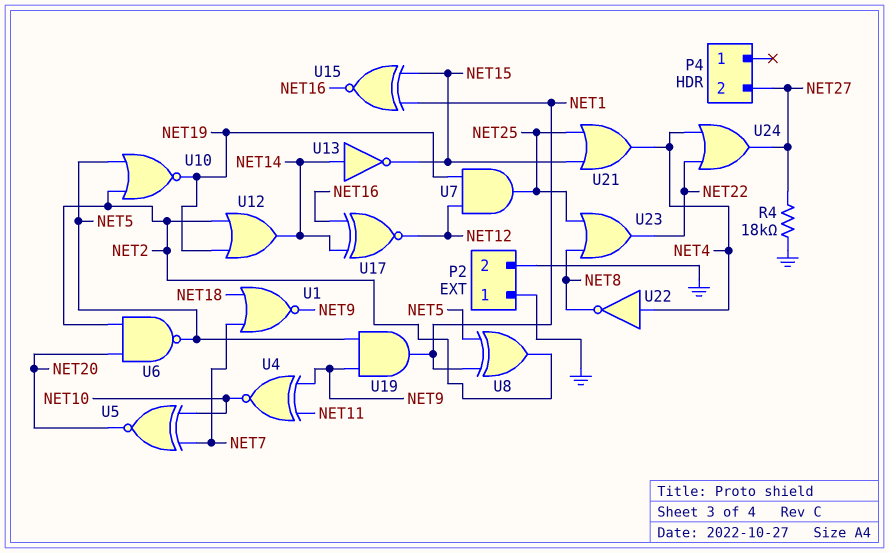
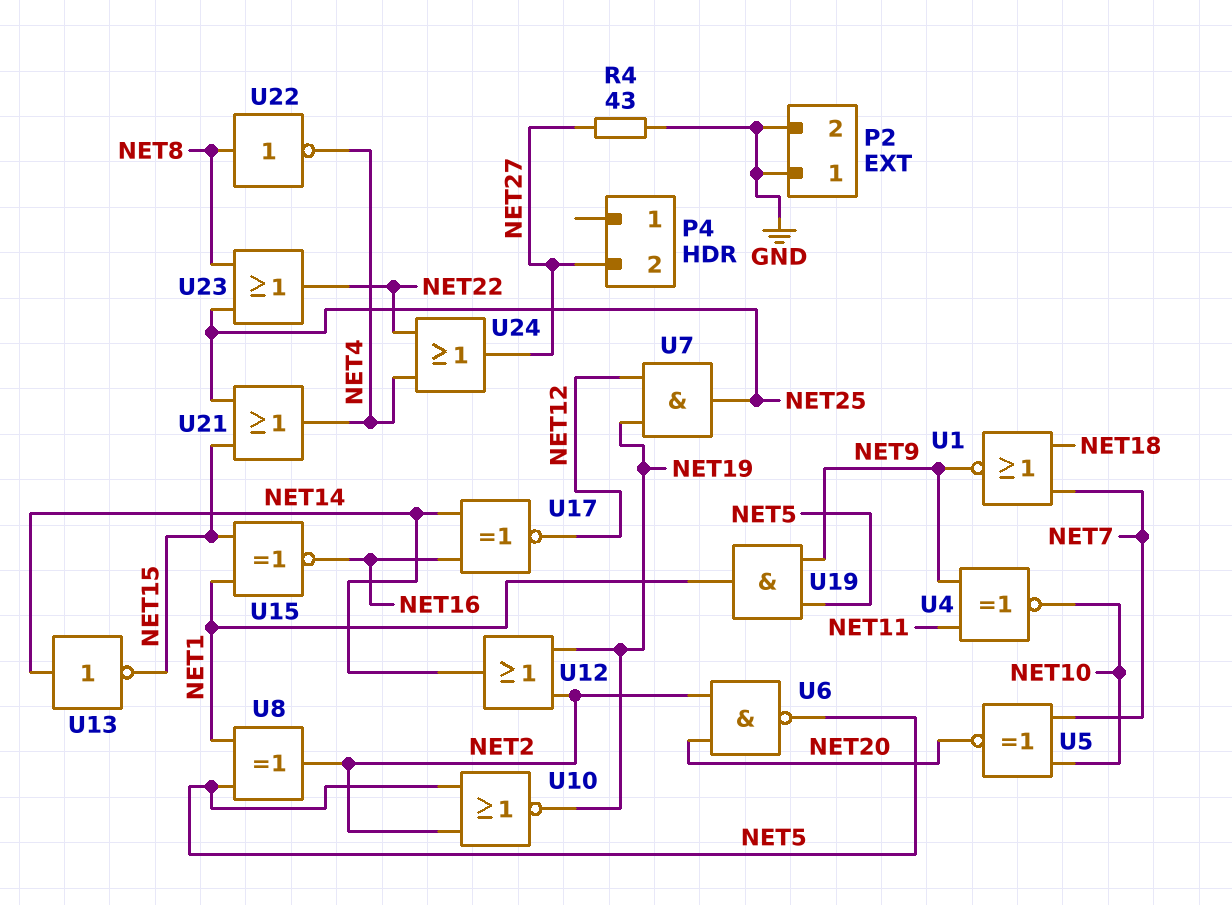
R4: 18k (GND, NET27) -> 43 (GND, NET27)
U22: NOT (in NET4, out NET8) -> NOT (in NET8, out NET4)

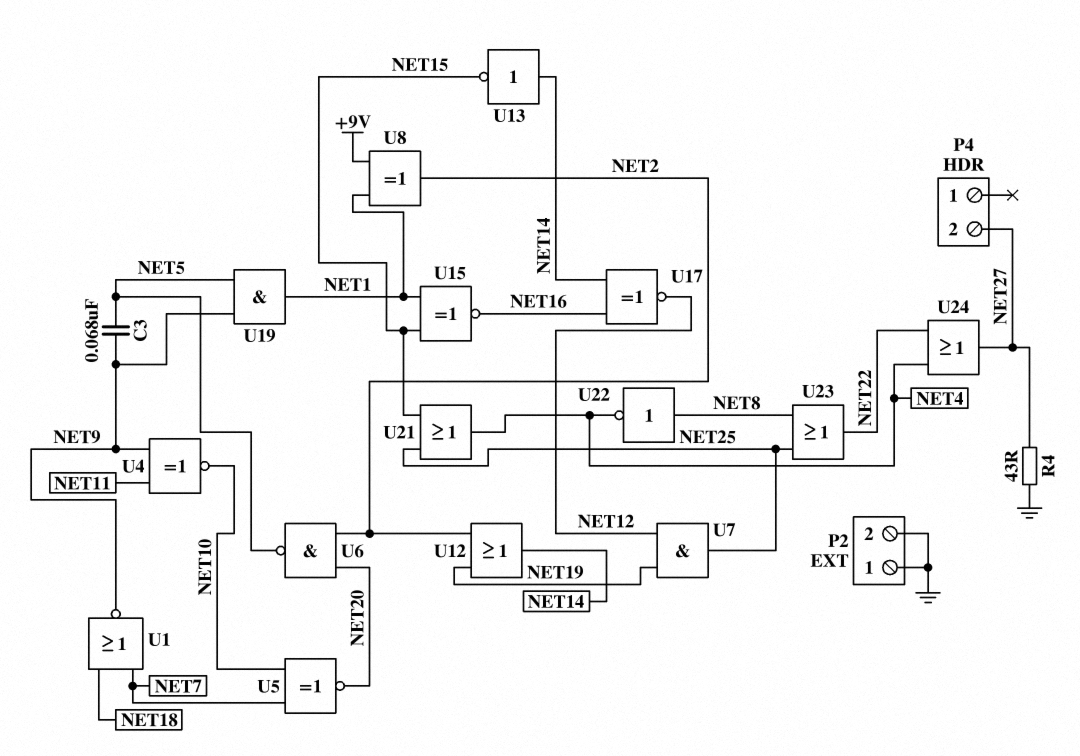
C3: none -> 68nF (NET5, NET9)
U8: XOR (in NET1, in NET5, out NET2) -> XOR (in +9V, in NET1, out NET2)
U10: NOR (in NET2, in NET5, out NET19) -> none

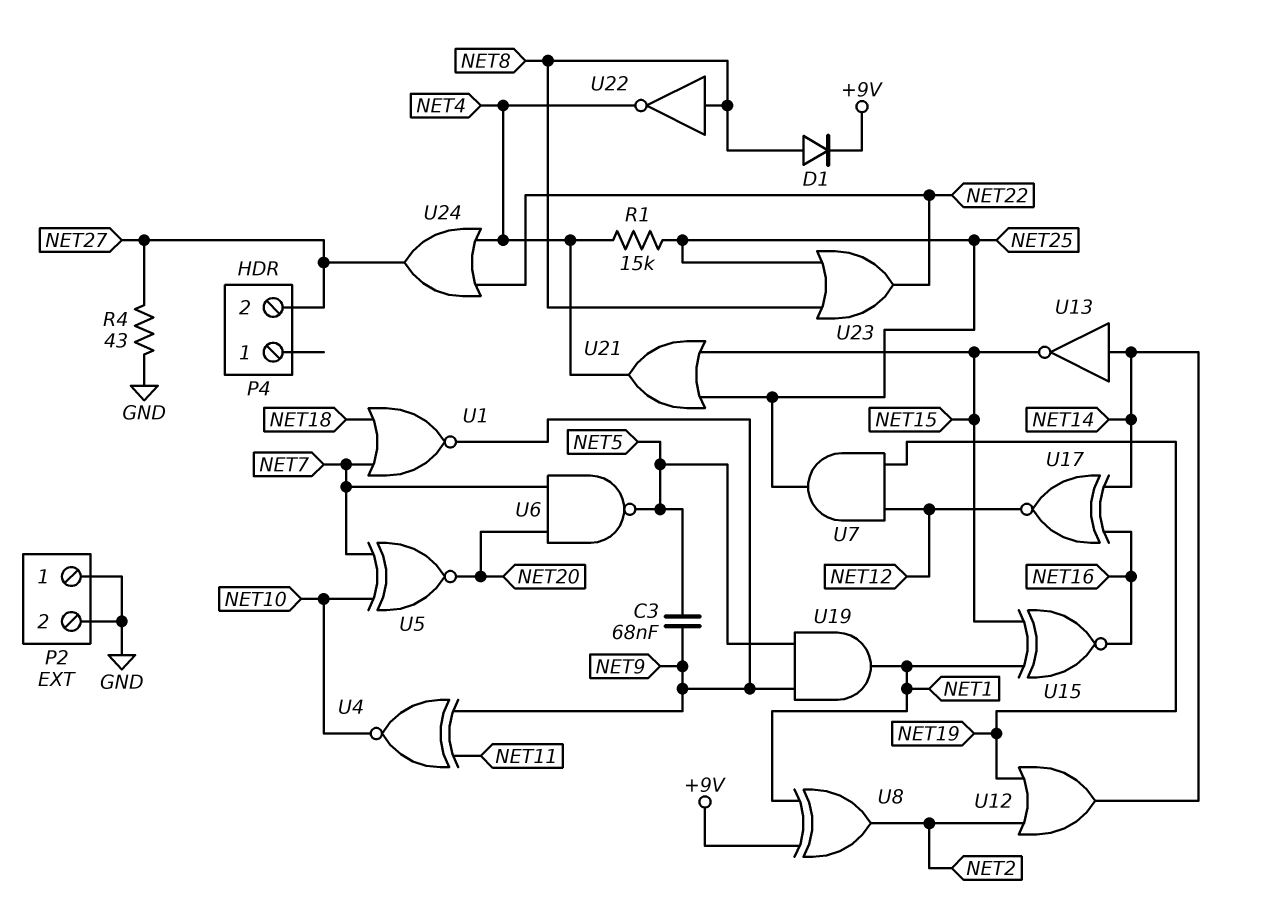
D1: none -> diode (A NET8, K +9V)
R1: none -> 15k (NET4, NET25)
U6: NAND (in NET2, in NET20, out NET5) -> NAND (in NET7, in NET20, out NET5)

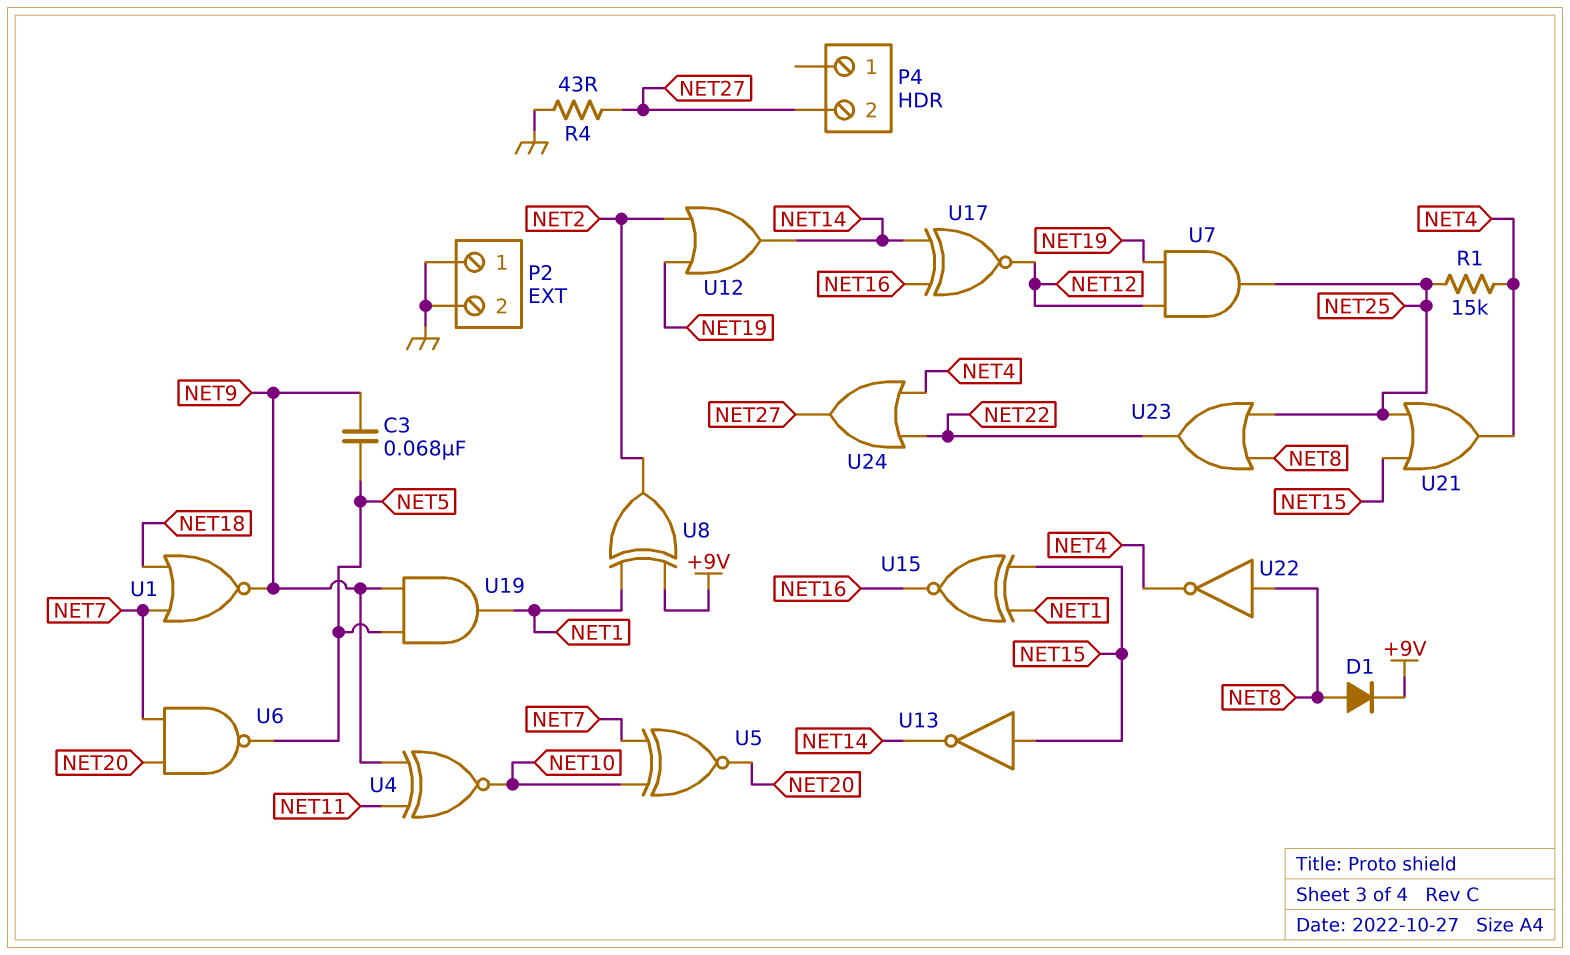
U13: NOT (in NET14, out NET15) -> NOT (in NET15, out NET14)

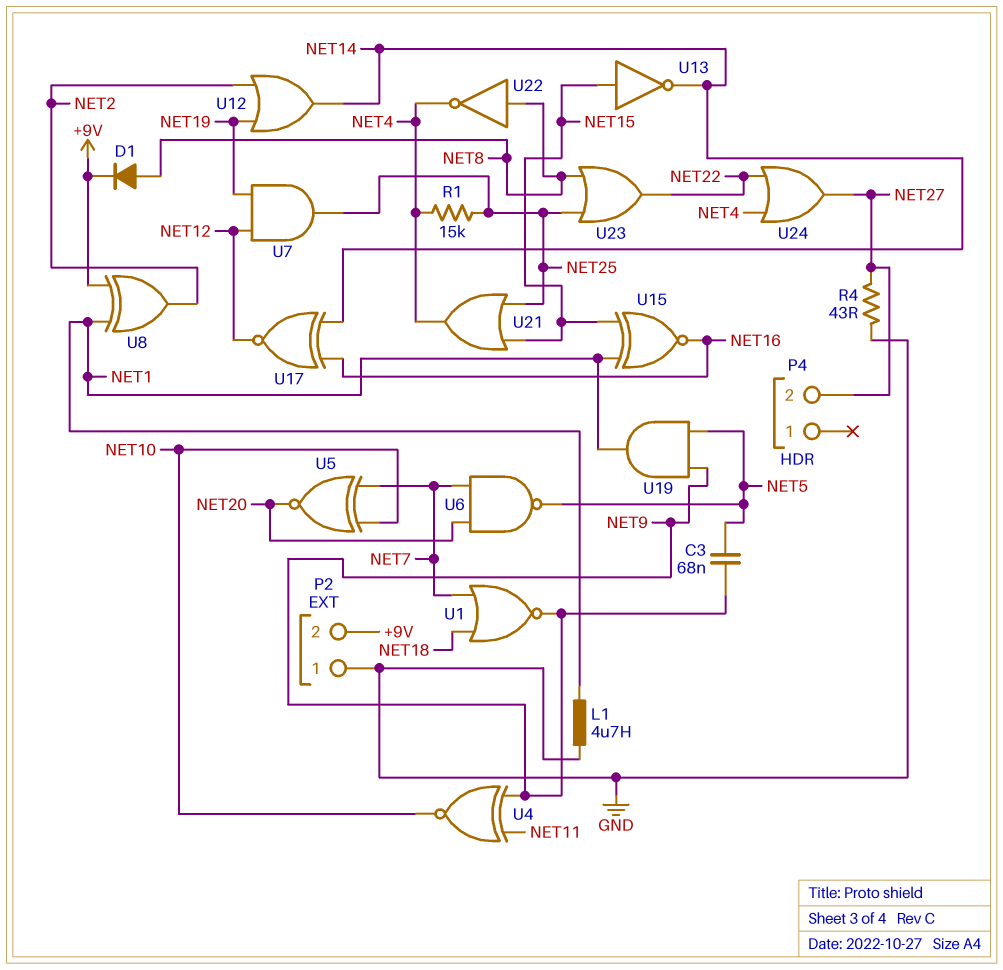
L1: none -> 4.7uH (GND, NET1)
P2 pin 2: GND -> +9V

